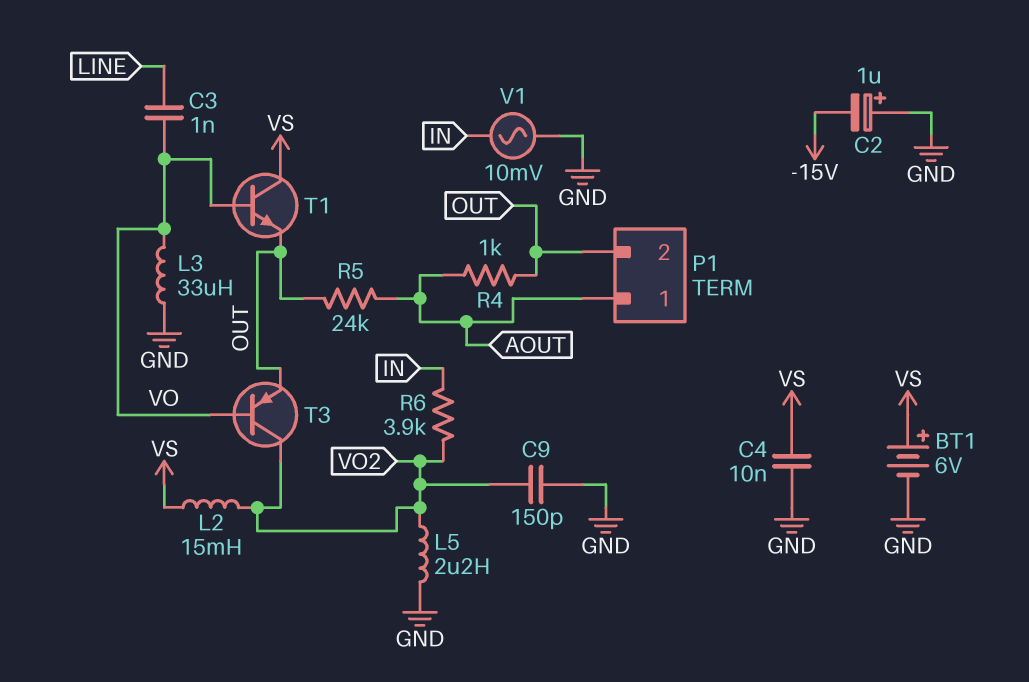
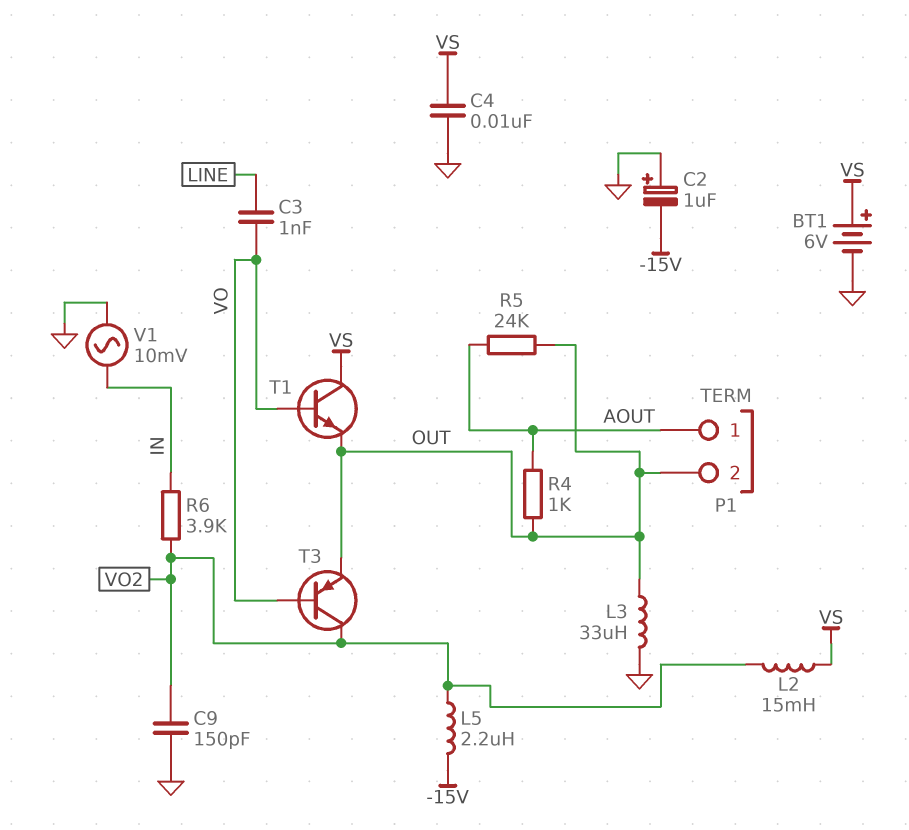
L3: 33uH (GND, VO) -> 33uH (GND, OUT)
L5: 2.2uH (GND, VO2) -> 2.2uH (-15V, VO2)

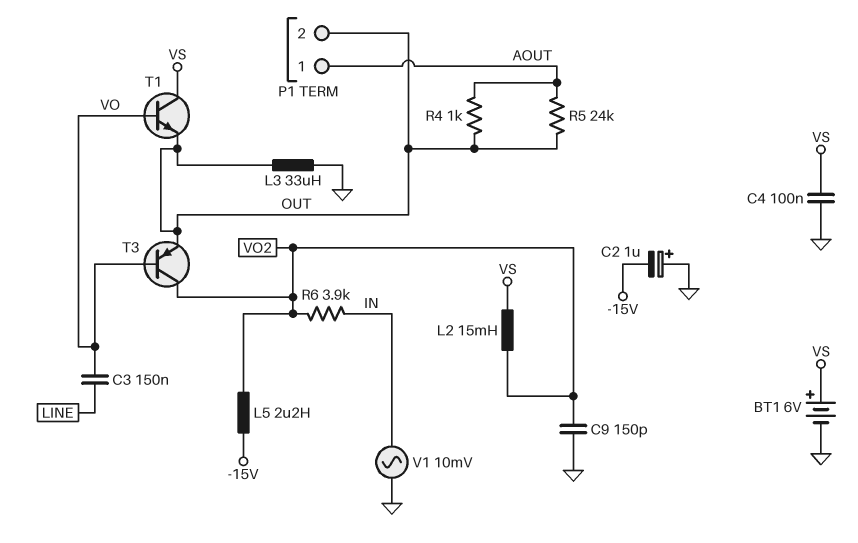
C3: 1nF (LINE, VO) -> 150nF (LINE, VO)
C4: 10nF (GND, VS) -> 100nF (GND, VS)

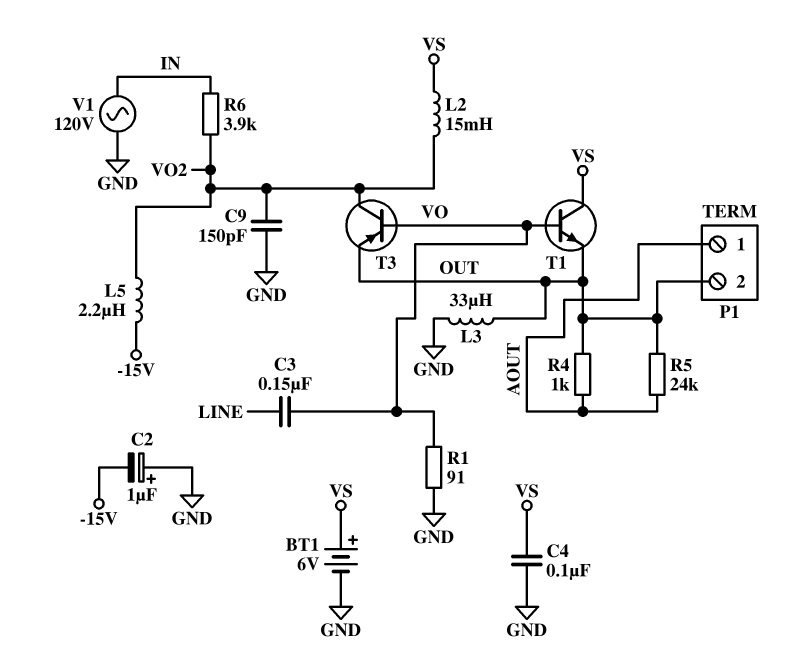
R1: none -> 91 (GND, VO)
V1: AC 10mV (GND, IN) -> AC 120V (GND, IN)

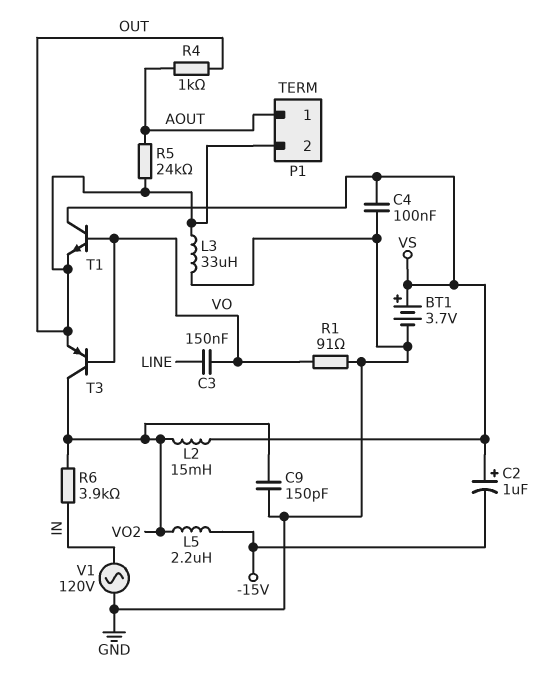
BT1: 6V (plus VS, minus GND) -> 3.7V (plus VS, minus GND)
C2: 1uF (plus GND, minus -15V) -> 1uF (plus VS, minus -15V)

